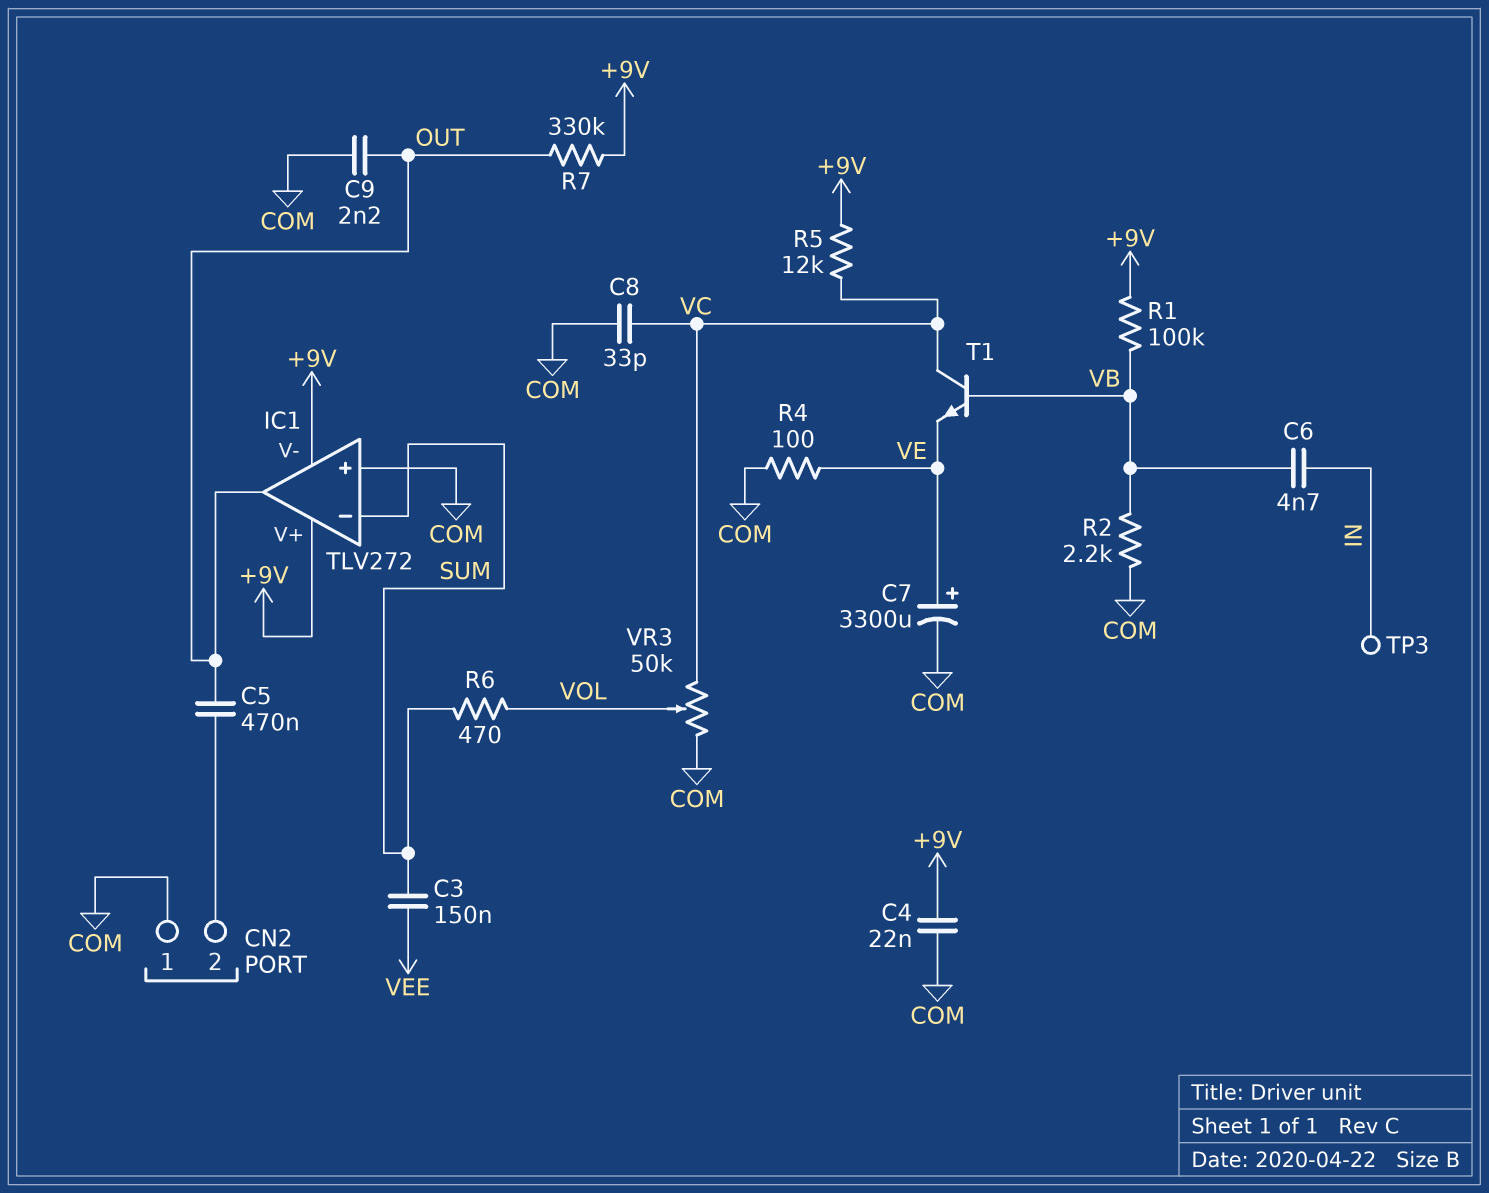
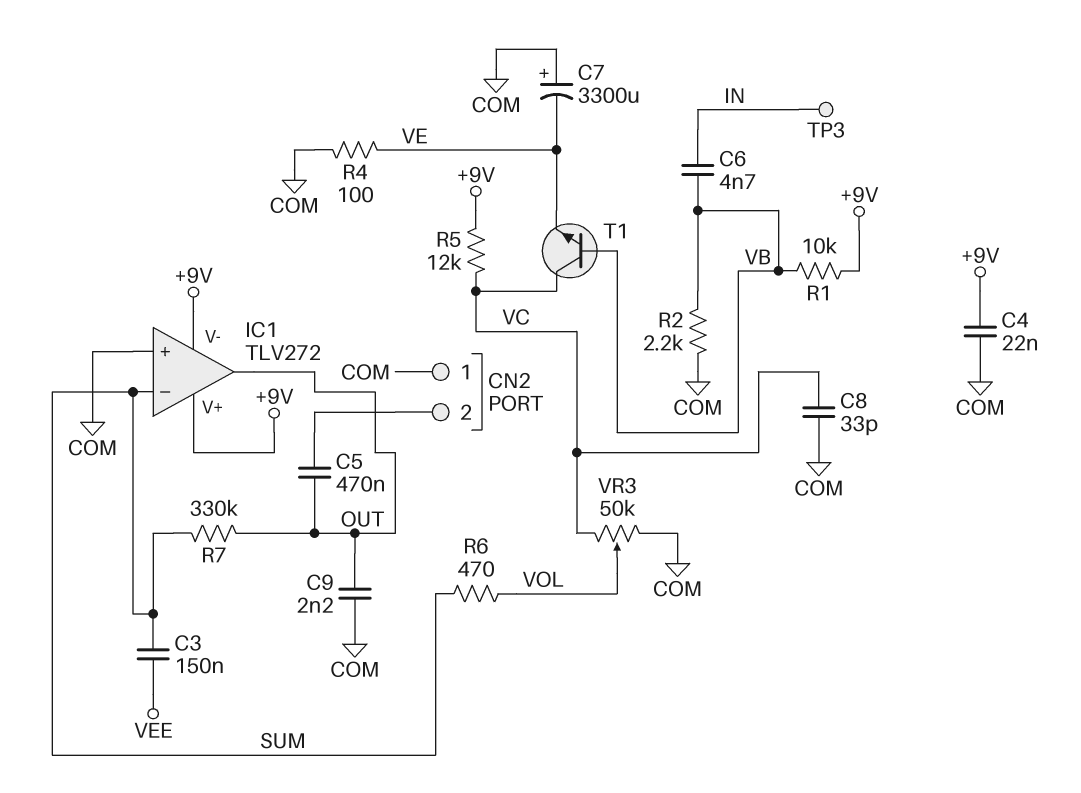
C7: 3300uF (plus VE, minus COM) -> 3300uF (plus COM, minus VE)
R1: 100k (+9V, VB) -> 10k (+9V, VB)
R7: 330k (+9V, OUT) -> 330k (OUT, SUM)

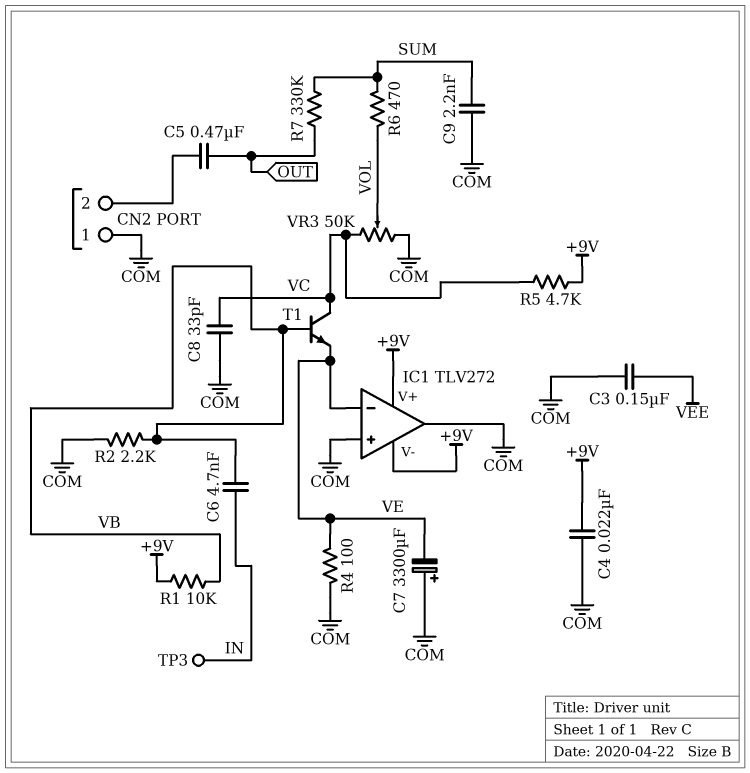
C3: 150nF (SUM, VEE) -> 150nF (COM, VEE)
C9: 2.2nF (COM, OUT) -> 2.2nF (COM, SUM)
IC1 pin in-: SUM -> VE
IC1 pin out: OUT -> COM
R5: 12k (+9V, VC) -> 4.7k (+9V, VC)

